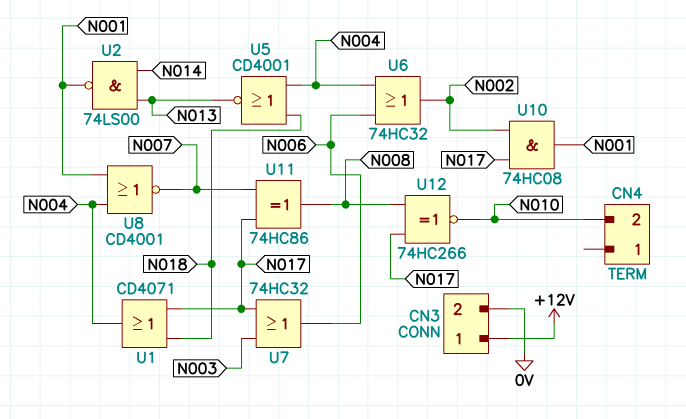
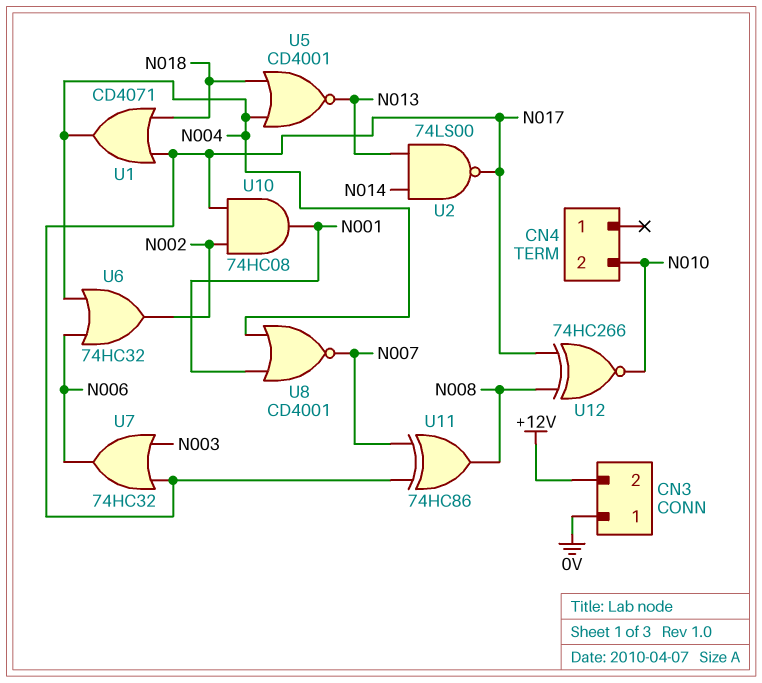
CN3 pin 1: +12V -> 0V
CN3 pin 2: 0V -> +12V
U2: NAND 74LS00 (in N013, in N014, out N001) -> NAND 74LS00 (in N013, in N014, out N017)

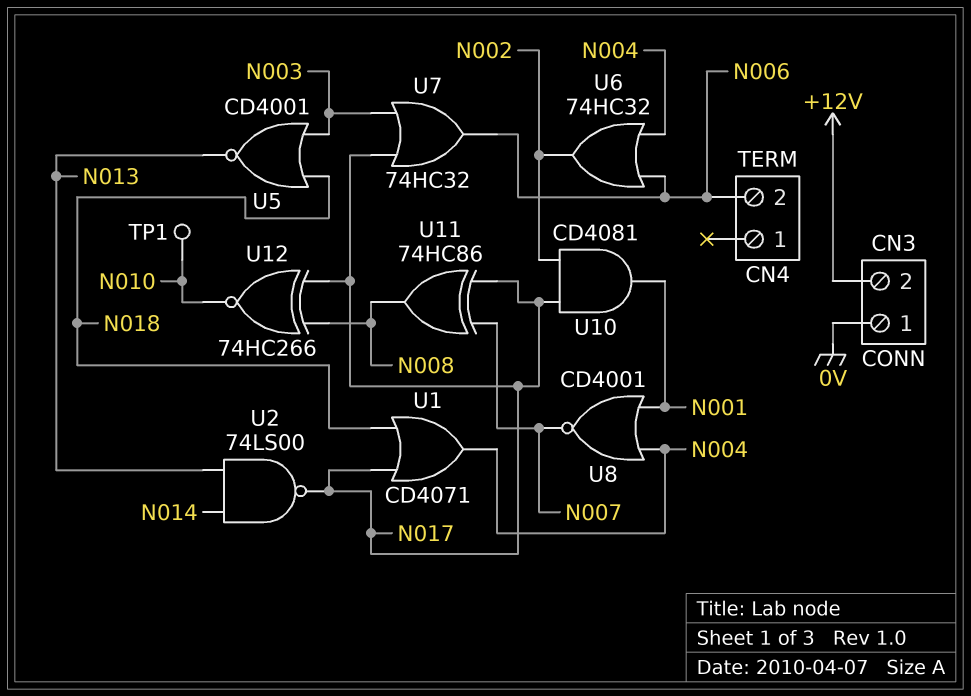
CN4 pin 2: N010 -> N006
TP1: none -> test point (N010)
U5: NOR CD4001 (in N004, in N018, out N013) -> NOR CD4001 (in N003, in N018, out N013)
U10: AND 74HC08 (in N002, in N017, out N001) -> AND CD4081 (in N002, in N017, out N001)

